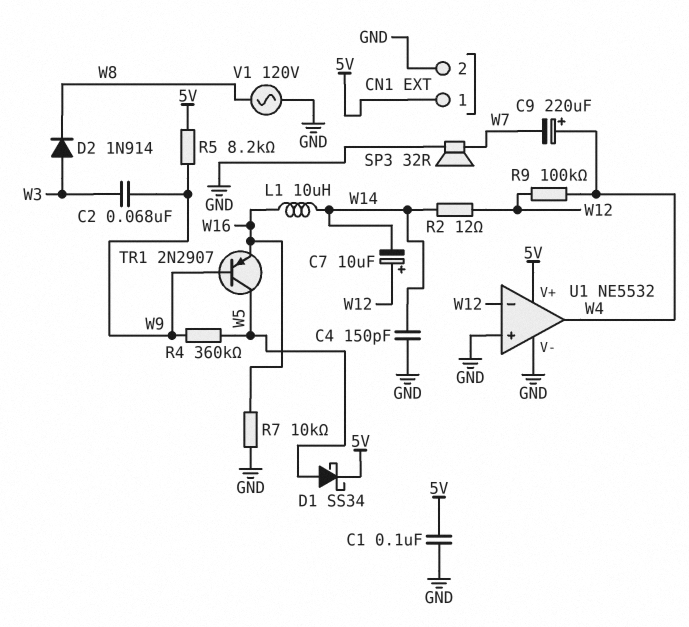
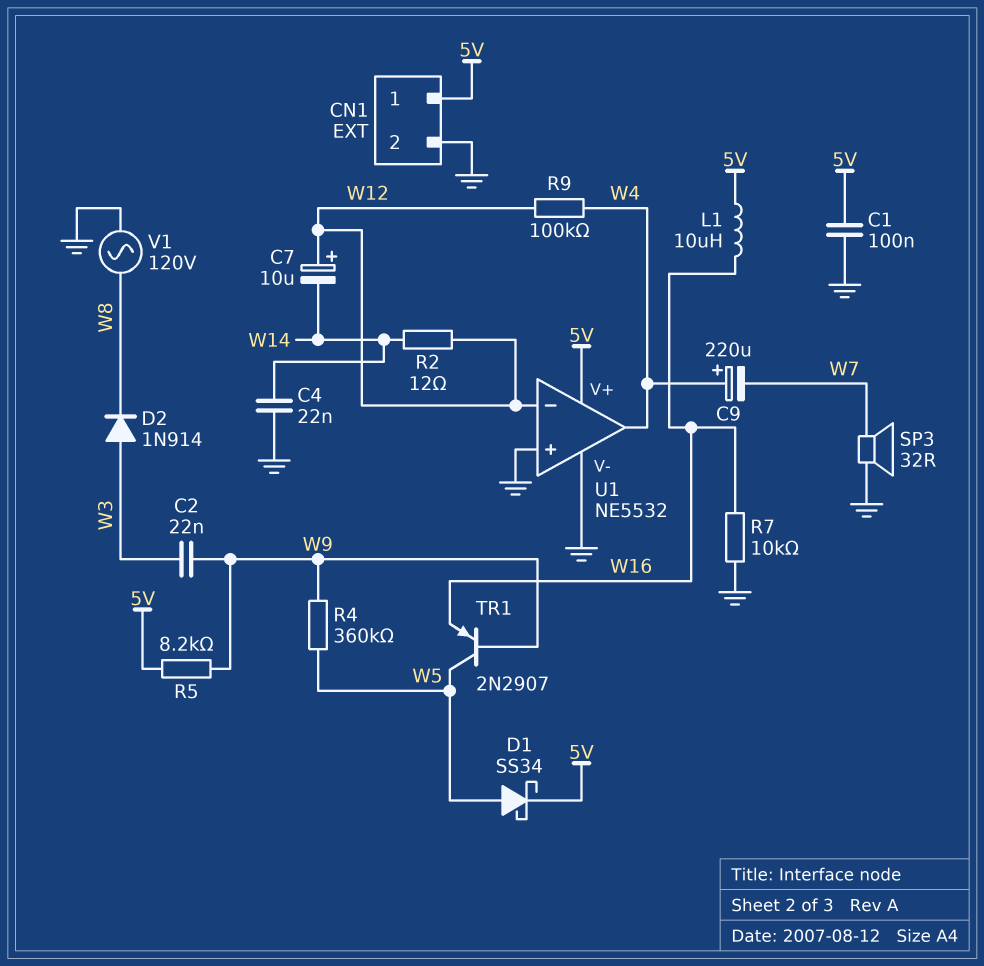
C2: 68nF (W3, W9) -> 22nF (W3, W9)
C4: 150pF (GND, W14) -> 22nF (GND, W14)
L1: 10uH (W14, W16) -> 10uH (5V, W16)

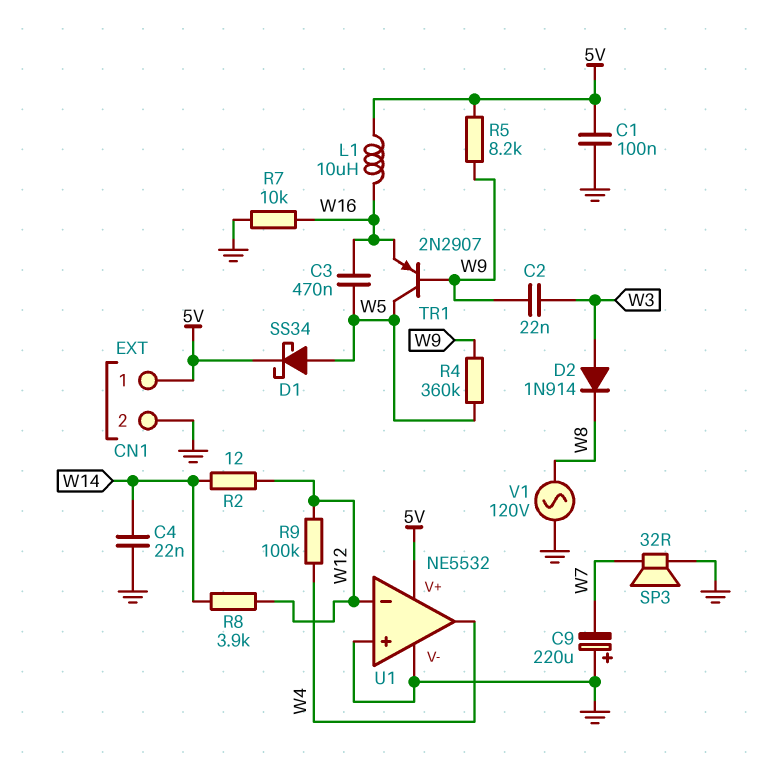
C3: none -> 470nF (W5, W16)
C7: 10uF (plus W12, minus W14) -> none
C9: 220uF (plus W4, minus W7) -> 220uF (plus GND, minus W7)
R8: none -> 3.9k (W12, W14)

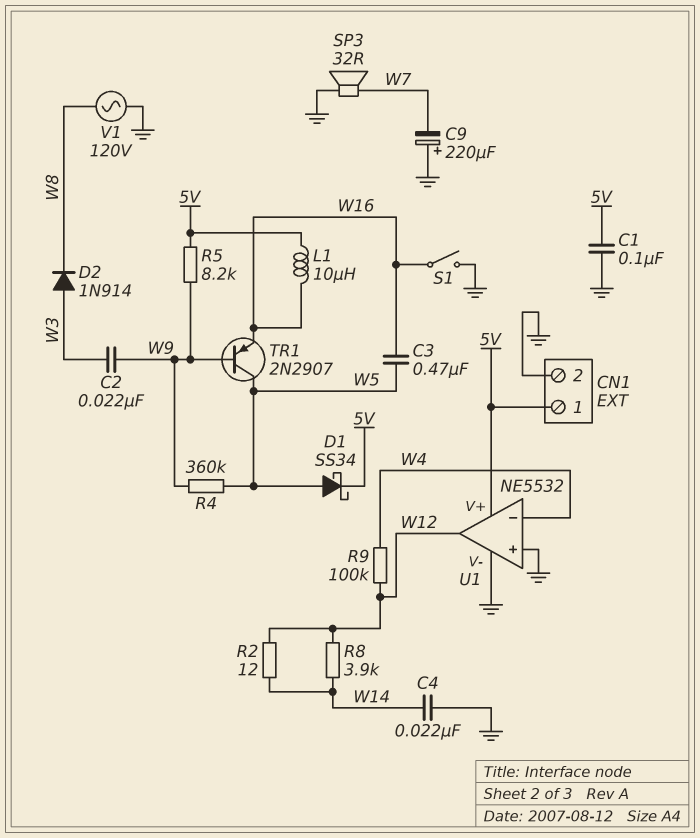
R7: 10k (GND, W16) -> none
S1: none -> switch (GND, W16)
U1 pin in-: W12 -> W4
U1 pin out: W4 -> W12

